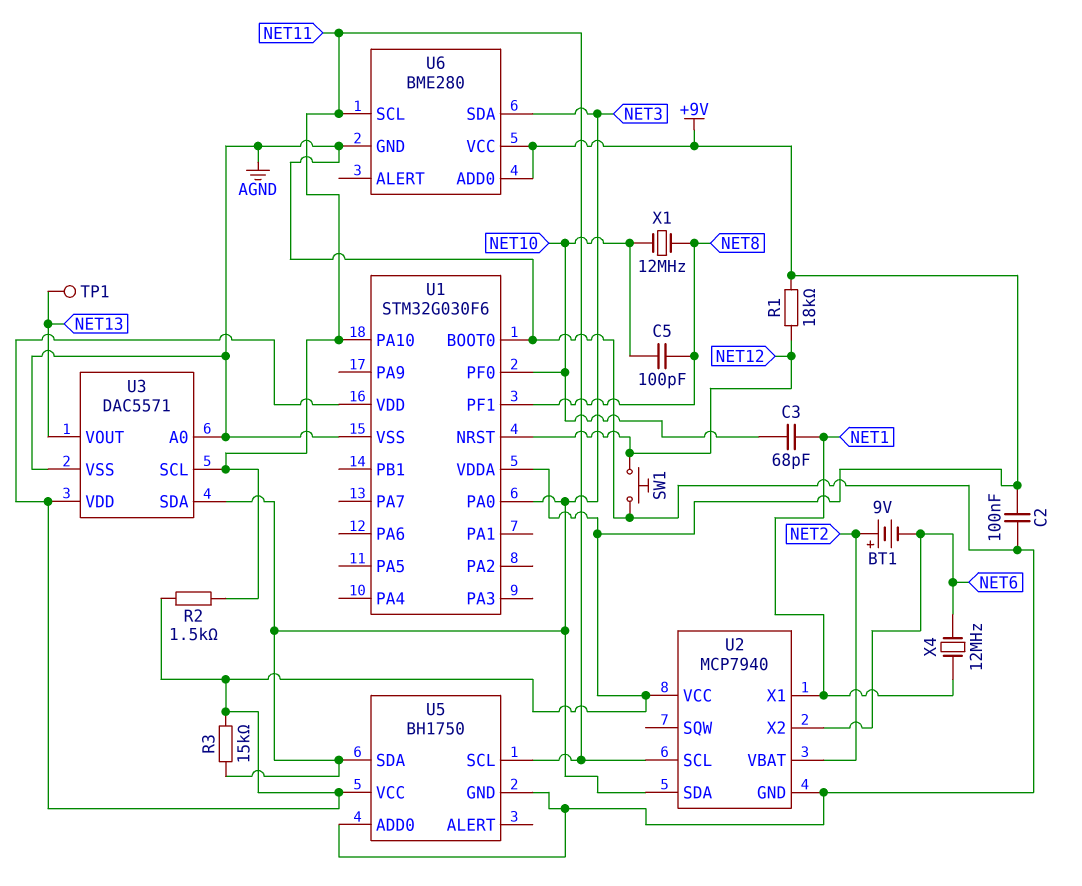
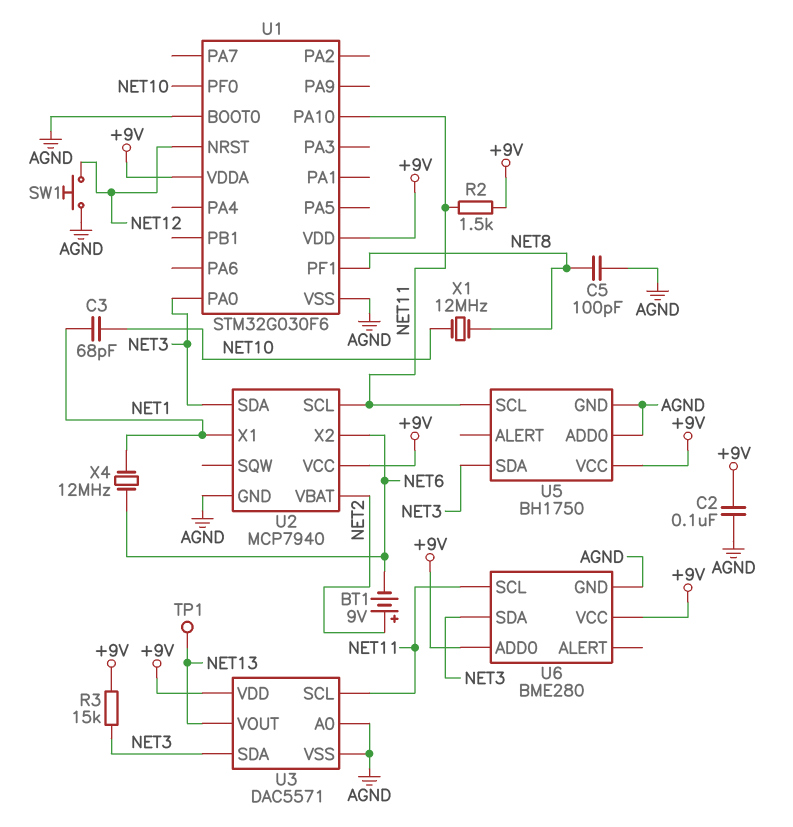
C5: 100pF (NET8, NET10) -> 100pF (AGND, NET8)
R1: 18k (+9V, NET12) -> none

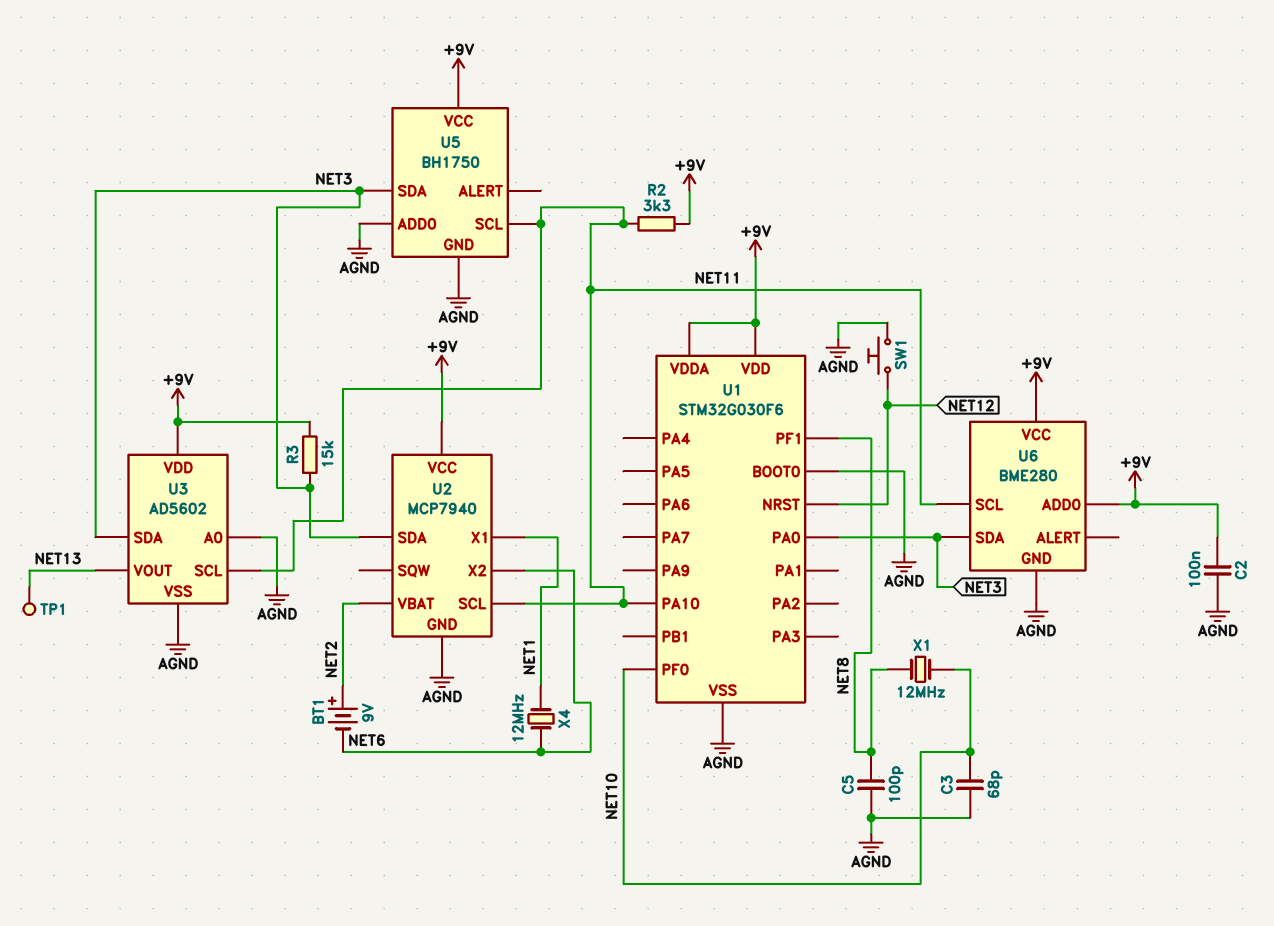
C3: 68pF (NET1, NET10) -> 68pF (AGND, NET10)
R2: 1.5k (+9V, NET11) -> 3.3k (+9V, NET11)
U3: DAC5571 -> AD5602

